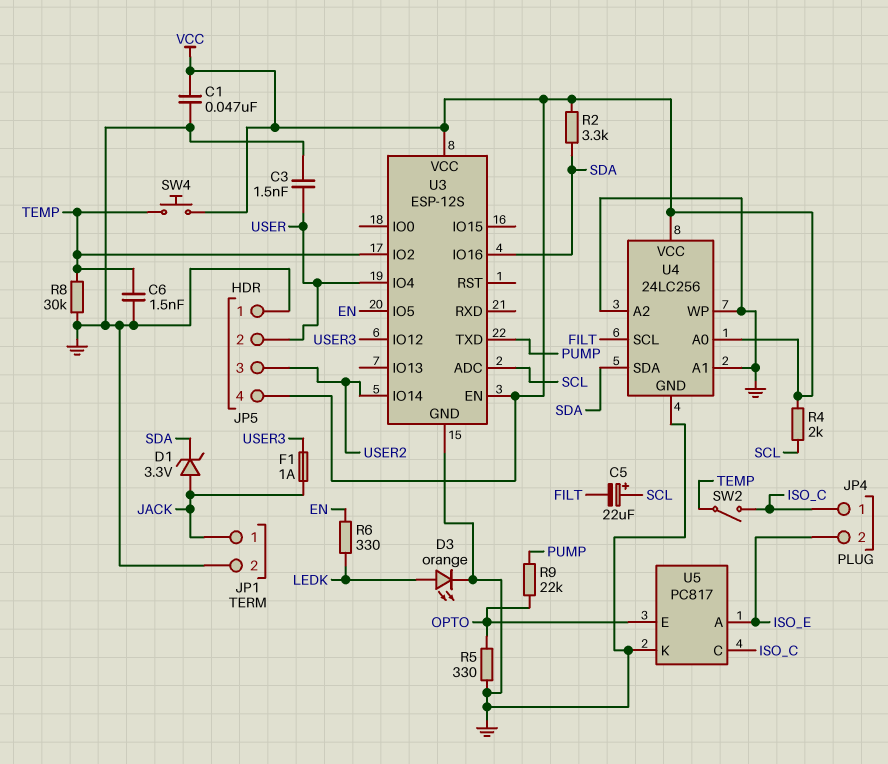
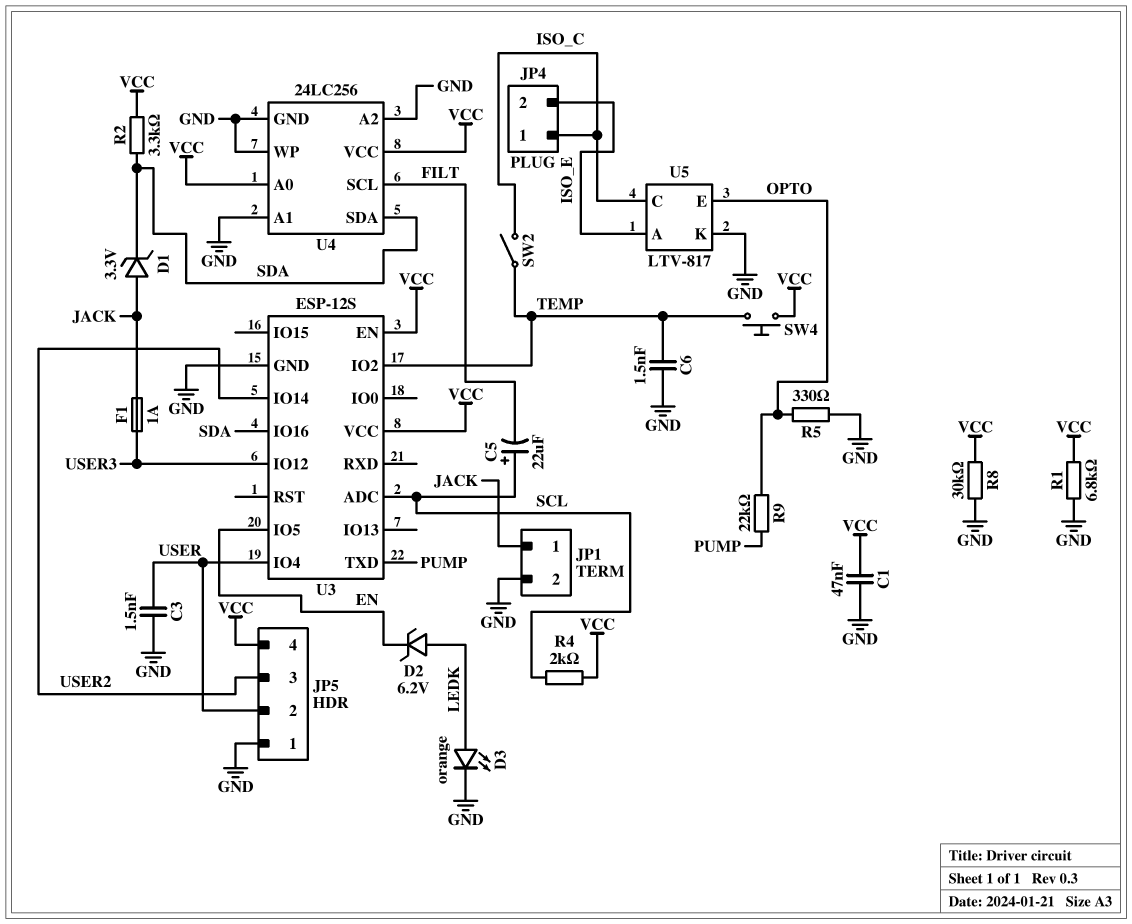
D2: none -> zener 6.2V (A LEDK, K EN)
R1: none -> 6.8k (GND, VCC)
R6: 330 (EN, LEDK) -> none
R8: 30k (GND, TEMP) -> 30k (GND, VCC)
U5: PC817 -> LTV-817

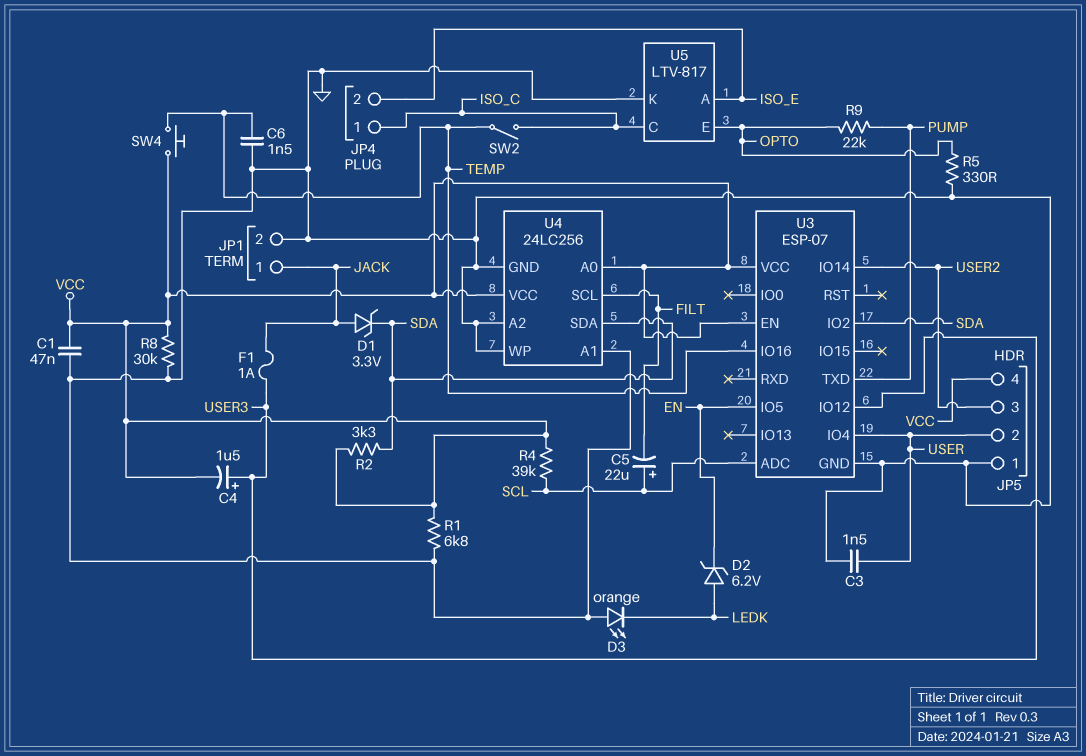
C4: none -> 1.5uF (plus USER3, minus VCC)
D3: LED orange (A LEDK, K GND) -> LED orange (A GND, K LEDK)
R4: 2k (SCL, VCC) -> 39k (SCL, VCC)
U3: ESP-12S -> ESP-07
U3 pin IO2: TEMP -> SDA
U3 pin IO16: SDA -> TEMP

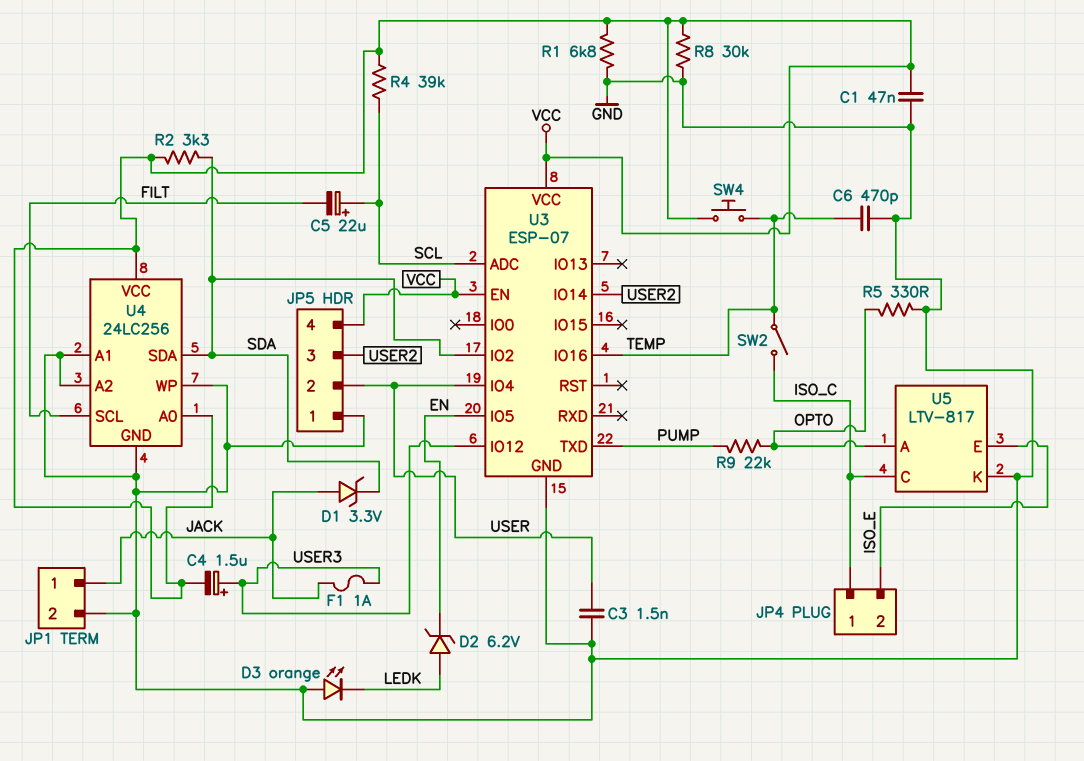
C6: 1.5nF (GND, TEMP) -> 470pF (GND, TEMP)
U5 pin A: ISO_E -> OPTO
U5 pin E: OPTO -> ISO_E

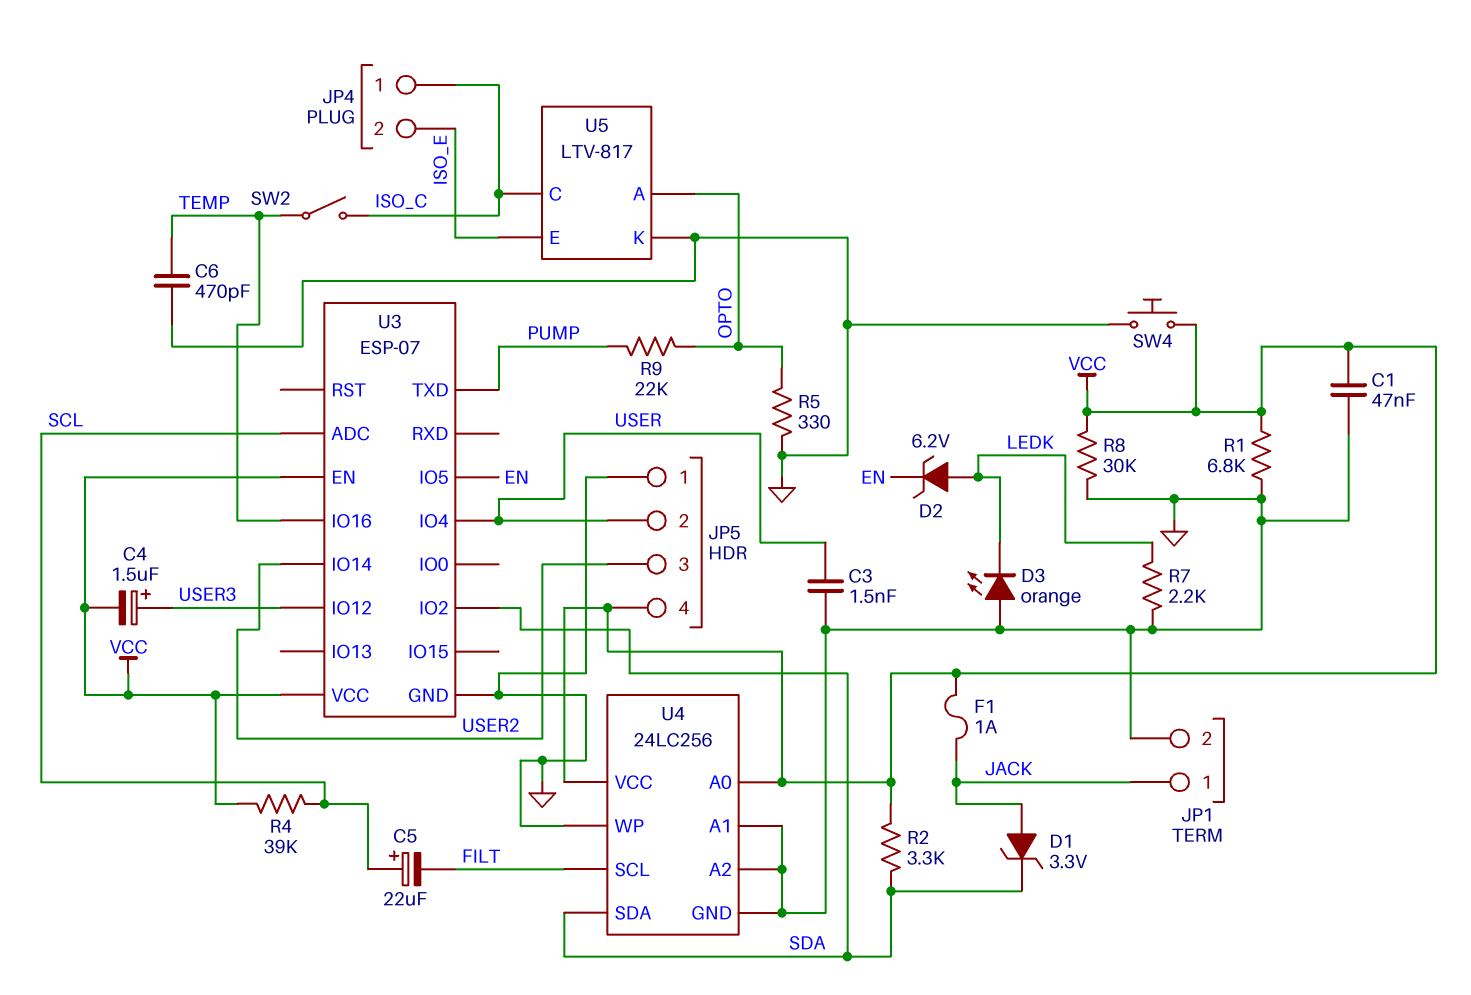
F1: 1A (JACK, USER3) -> 1A (JACK, VCC)
R7: none -> 2.2k (GND, LEDK)
SW4: button (TEMP, VCC) -> button (GND, VCC)

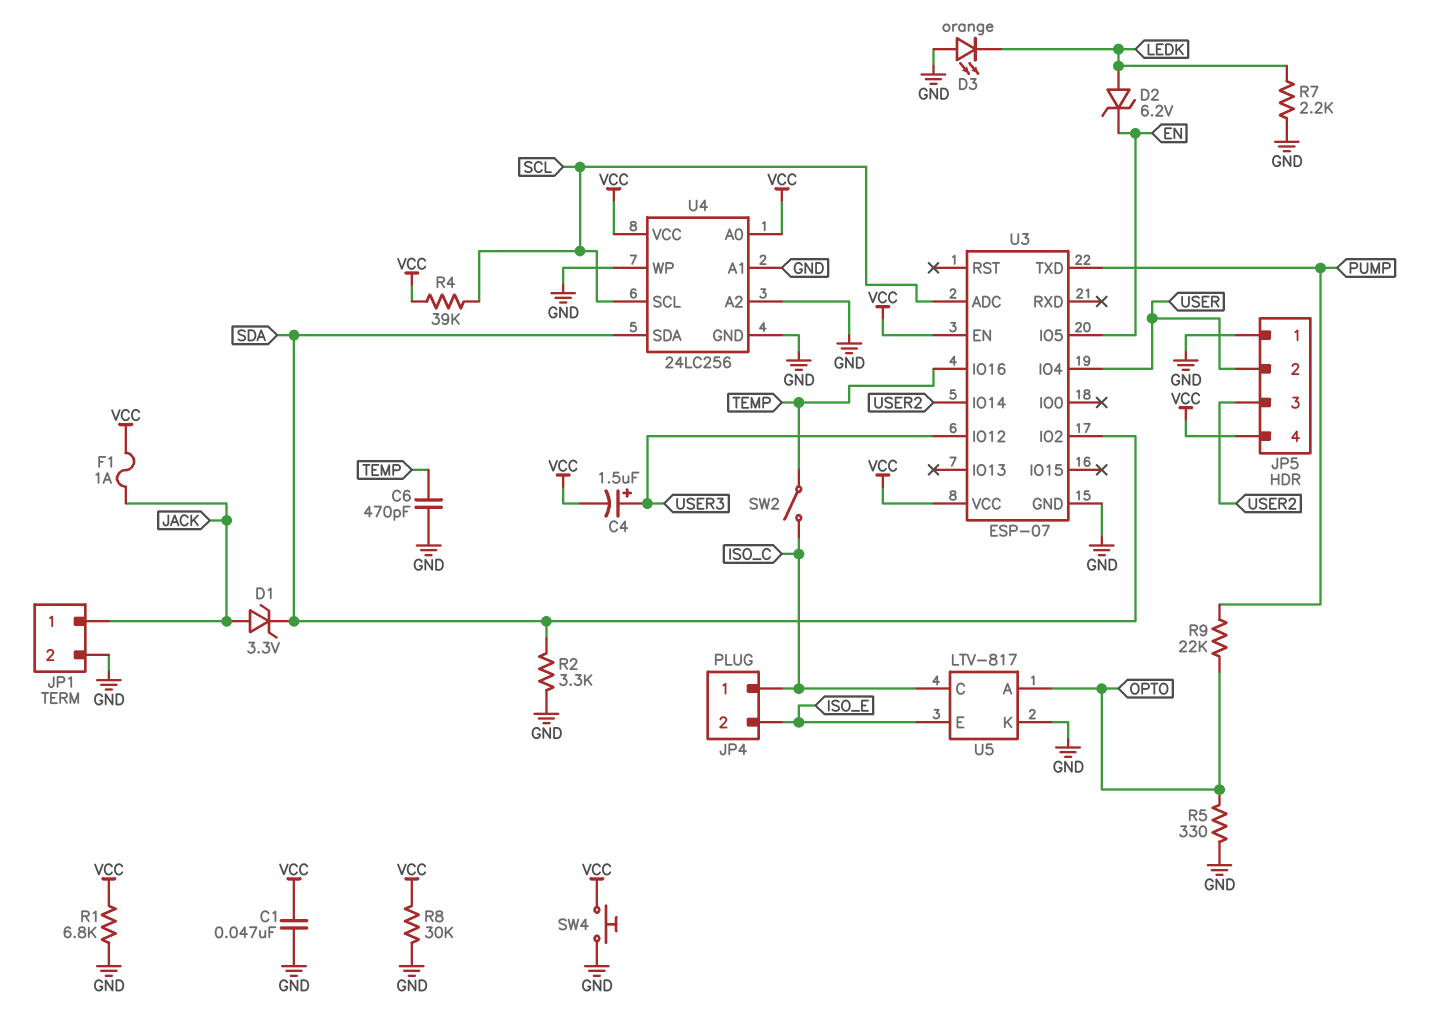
C3: 1.5nF (GND, USER) -> none
C5: 22uF (plus SCL, minus FILT) -> none
R2: 3.3k (SDA, VCC) -> 3.3k (GND, SDA)
U4 pin SCL: FILT -> SCL

